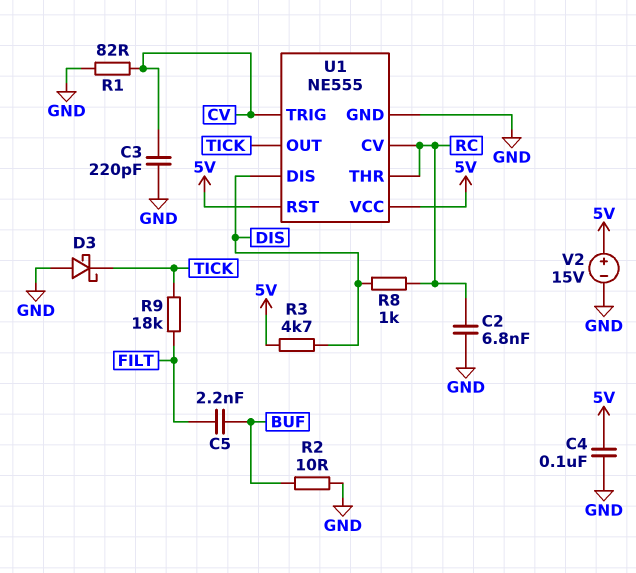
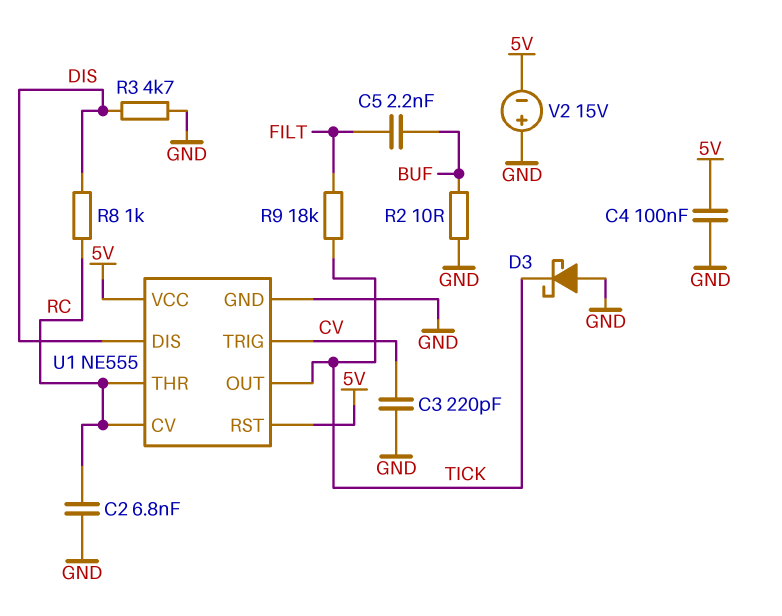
R1: 82 (CV, GND) -> none
R3: 4.7k (5V, DIS) -> 4.7k (DIS, GND)
V2: 15V (plus 5V, minus GND) -> 15V (plus GND, minus 5V)

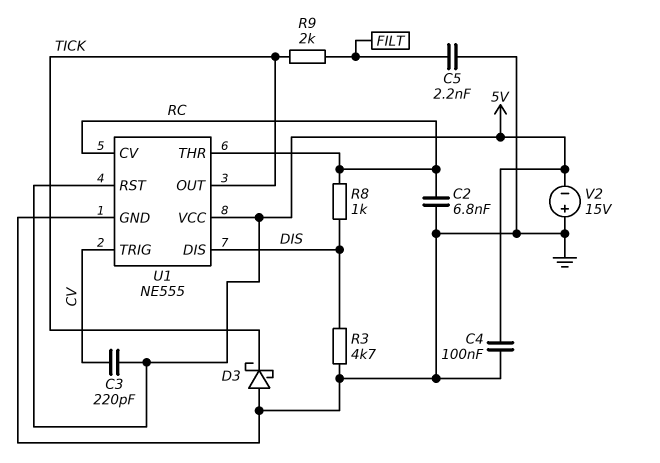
C3: 220pF (CV, GND) -> 220pF (5V, CV)
C5: 2.2nF (BUF, FILT) -> 2.2nF (FILT, GND)
R2: 10 (BUF, GND) -> none
R9: 18k (FILT, TICK) -> 2k (FILT, TICK)

